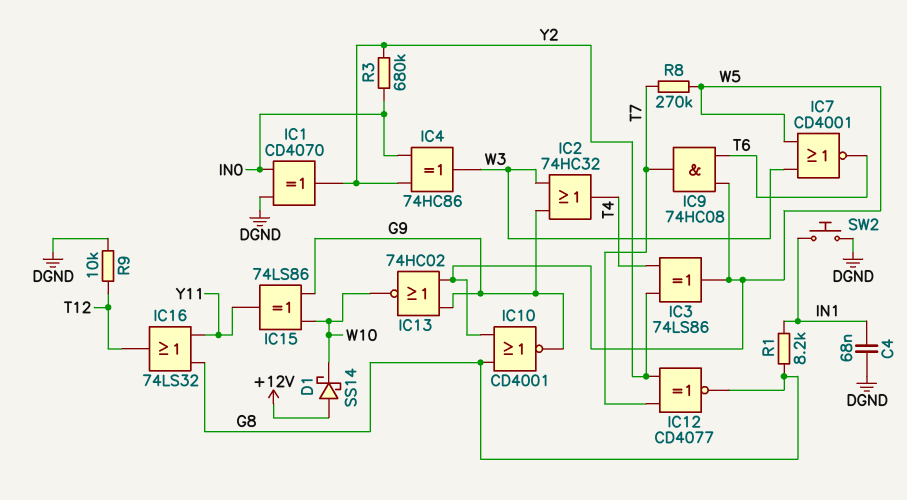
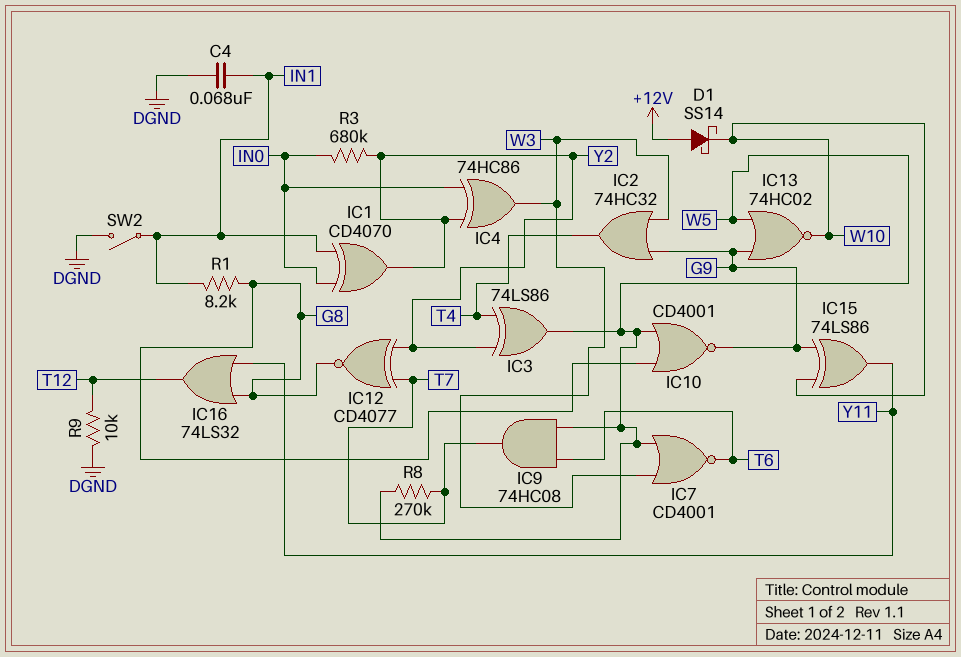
IC1: XOR CD4070 (in DGND, in IN0, out Y2) -> XOR CD4070 (in IN0, in IN1, out Y2)
SW2: button (DGND, IN1) -> switch (DGND, IN1)

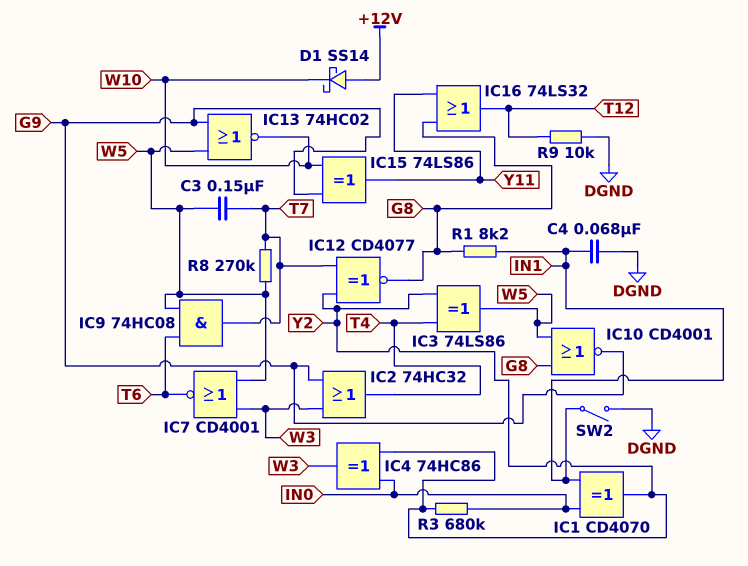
C3: none -> 150nF (T7, W5)

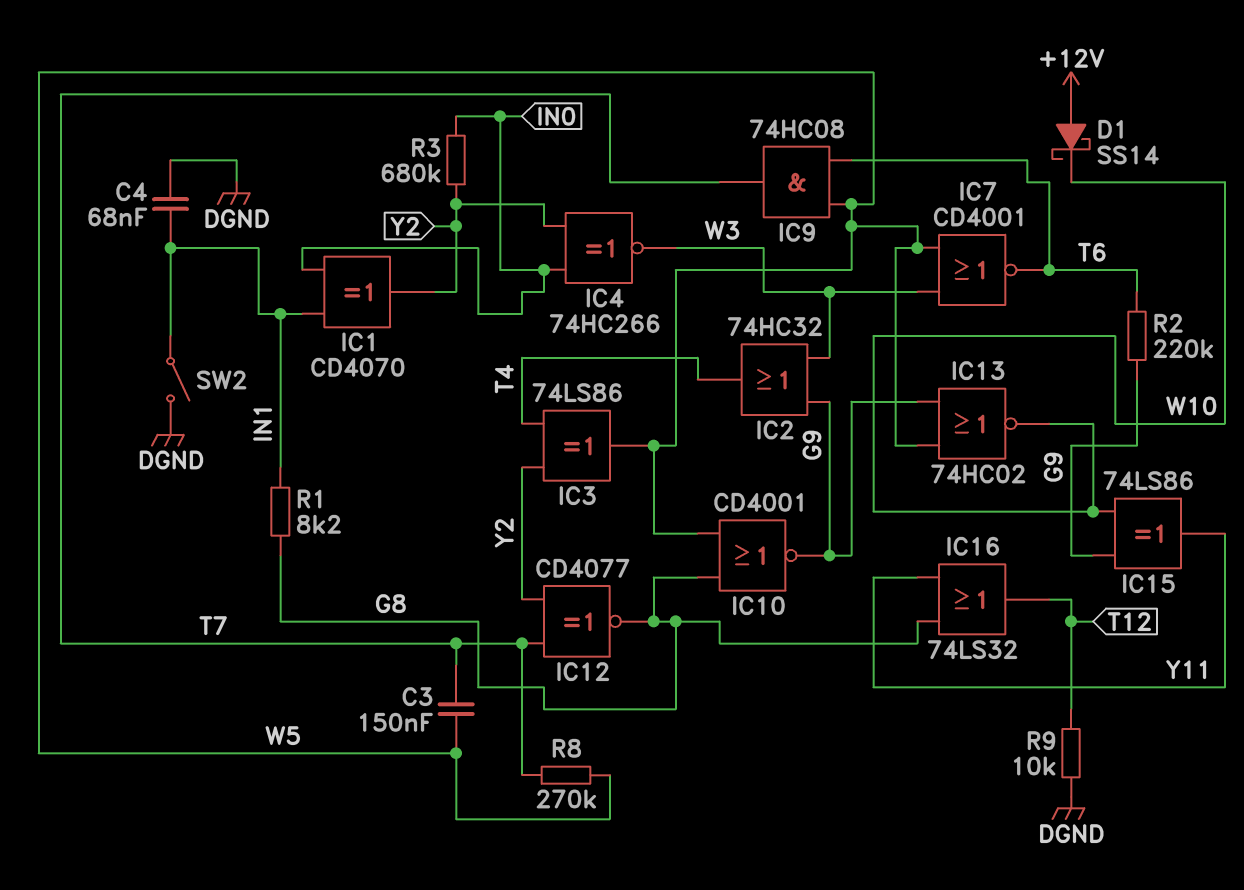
IC4: XOR 74HC86 (in IN0, in Y2, out W3) -> XNOR 74HC266 (in IN0, in Y2, out W3)
R2: none -> 220k (G9, T6)

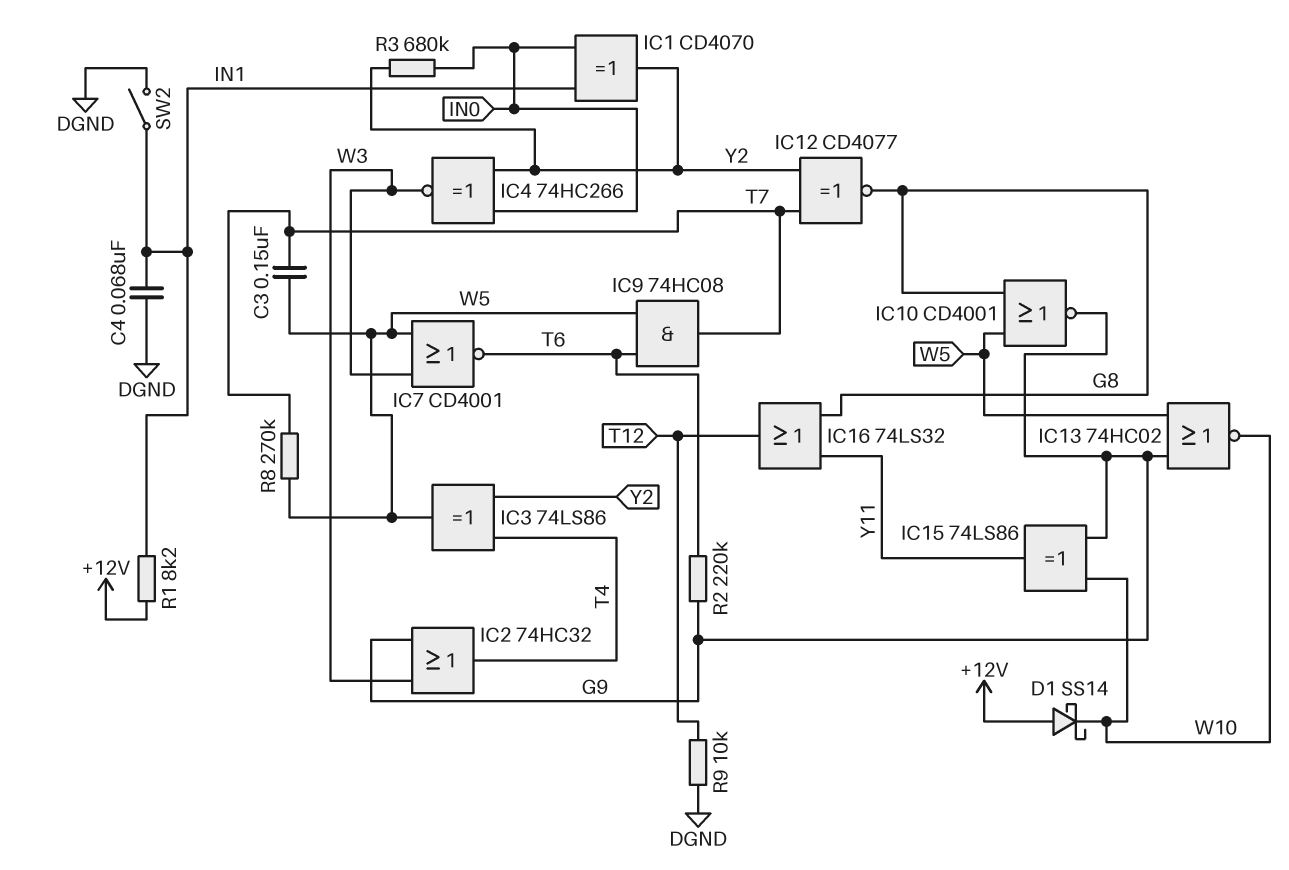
R1: 8.2k (G8, IN1) -> 8.2k (+12V, IN1)

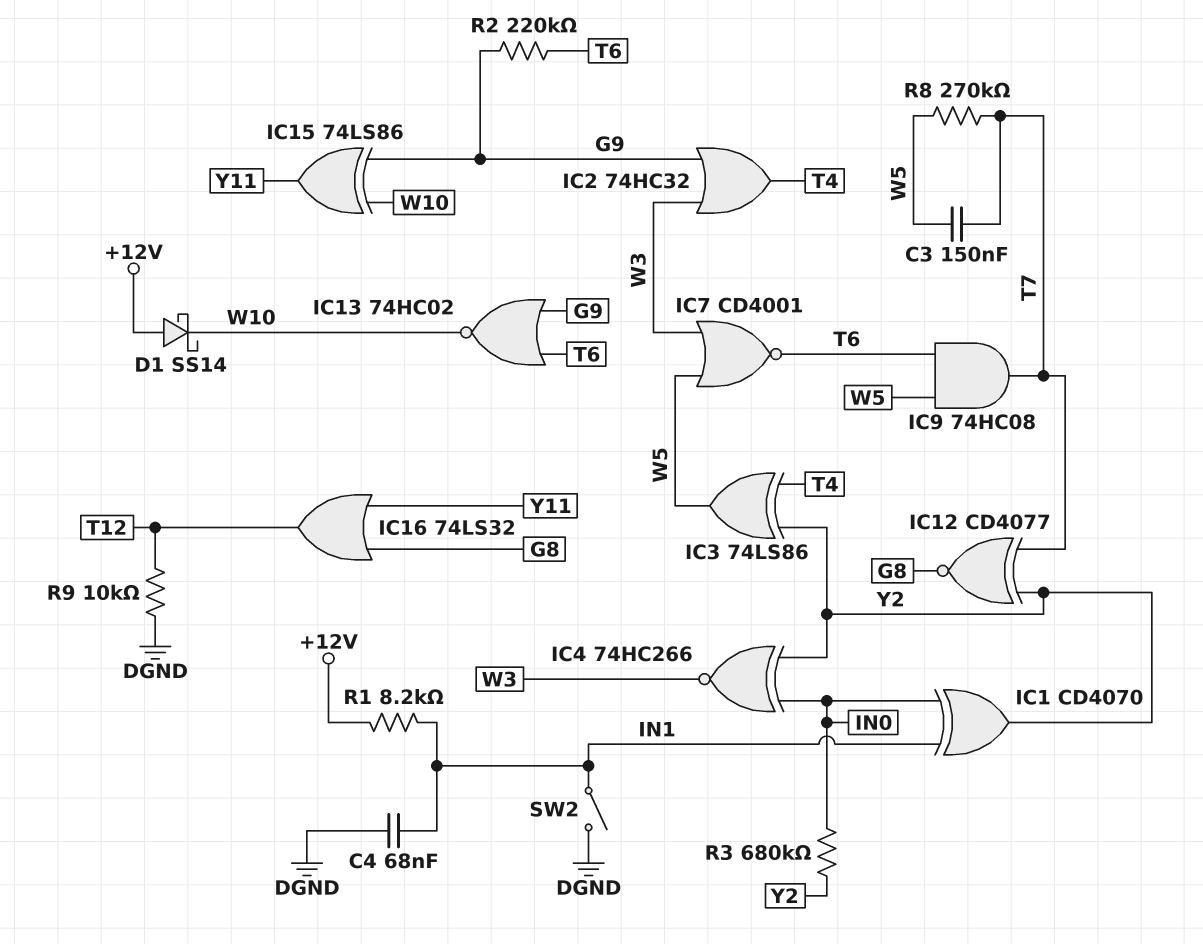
IC10: NOR CD4001 (in G8, in W5, out G9) -> none
IC13: NOR 74HC02 (in G9, in W5, out W10) -> NOR 74HC02 (in G9, in T6, out W10)

